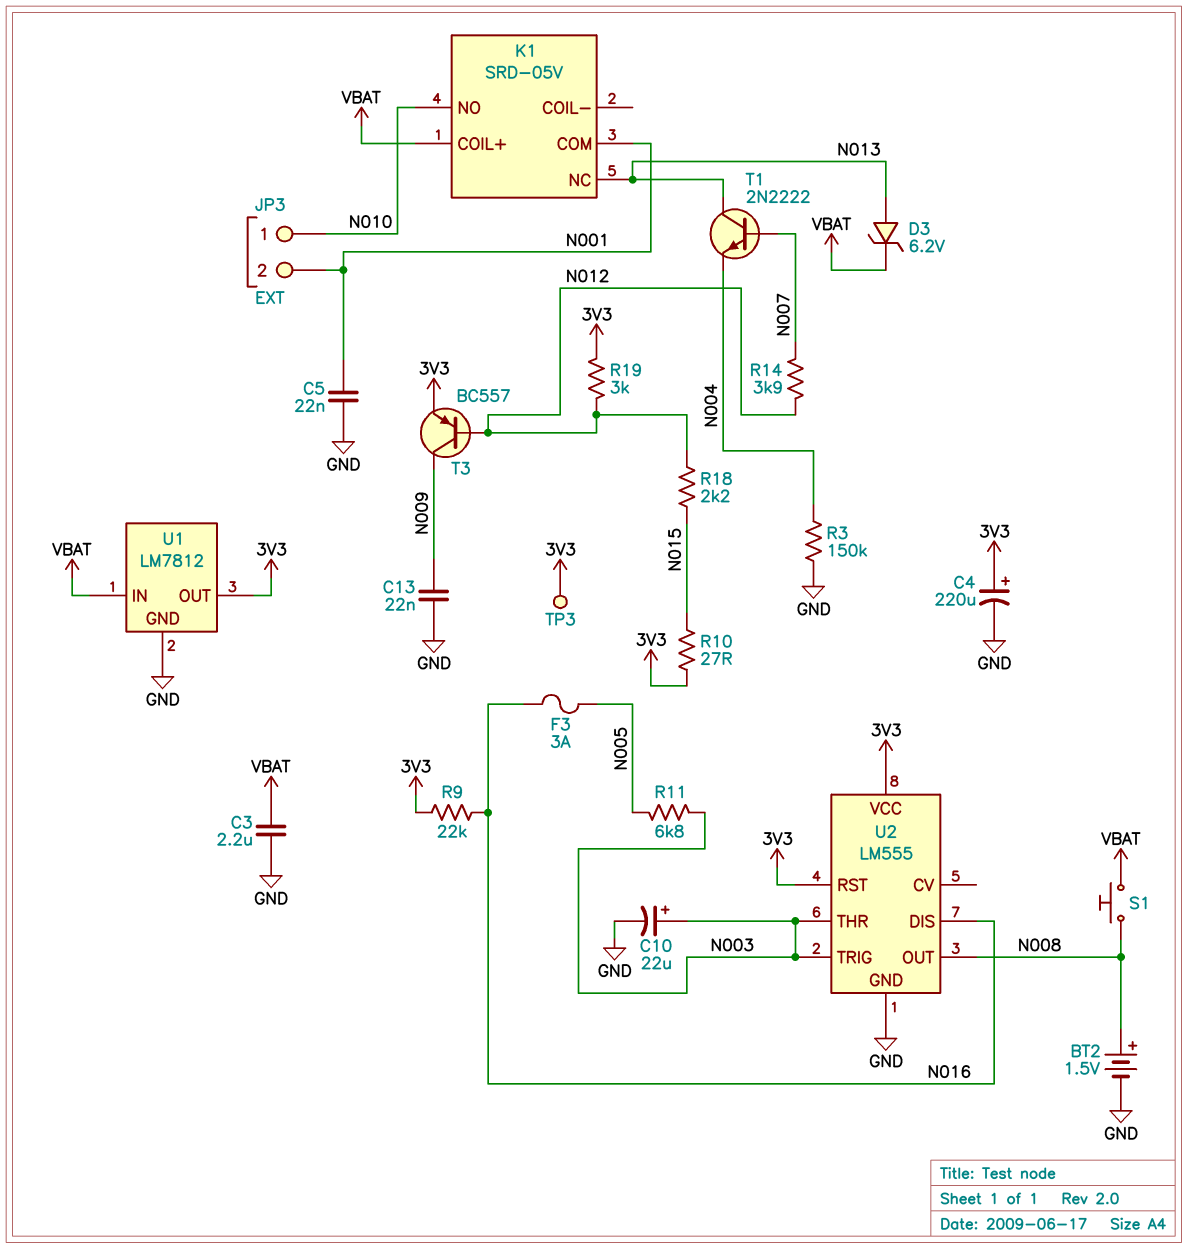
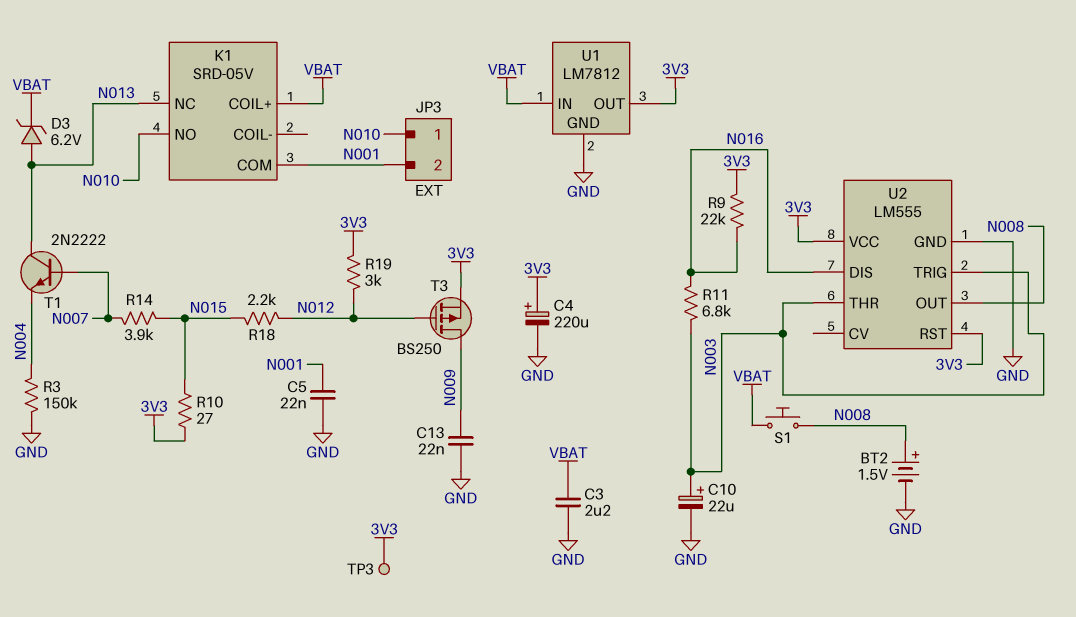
F3: 3A (N005, N016) -> none
R11: 6.8k (N003, N005) -> 6.8k (N003, N016)
R14: 3.9k (N007, N012) -> 3.9k (N007, N015)
T3: PNP BC557 (B N012, C N009, E 3V3) -> PMOS BS250 (G N012, D N009, S 3V3)

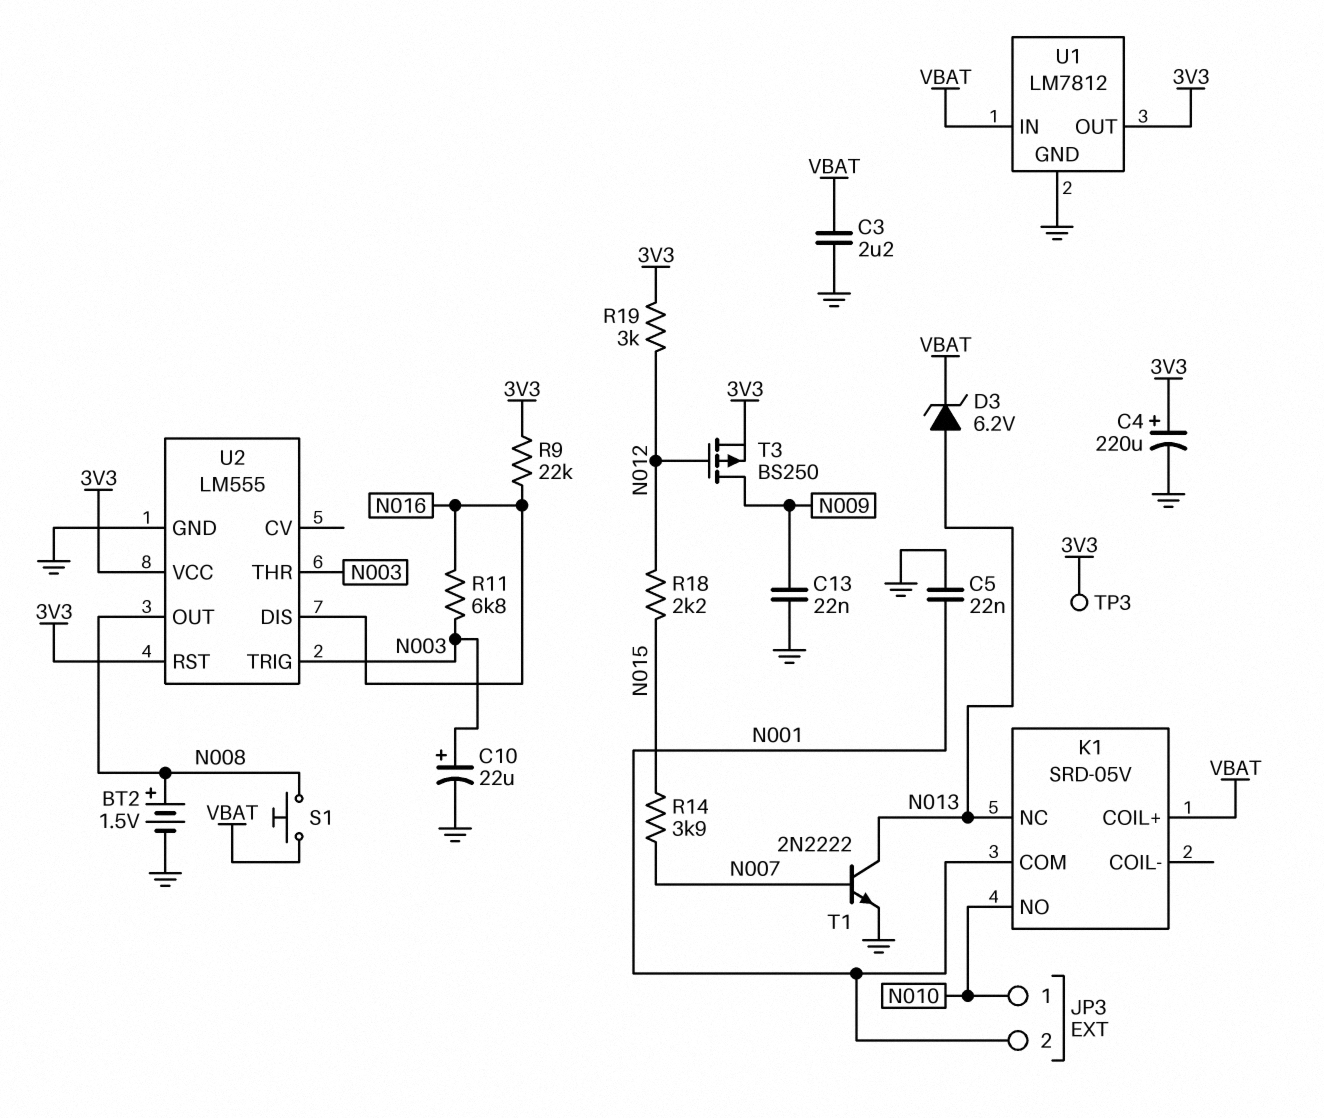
R3: 150k (GND, N004) -> none
R10: 27 (3V3, N015) -> none
T1: NPN 2N2222 (B N007, C N013, E N004) -> NPN 2N2222 (B N007, C N013, E GND)

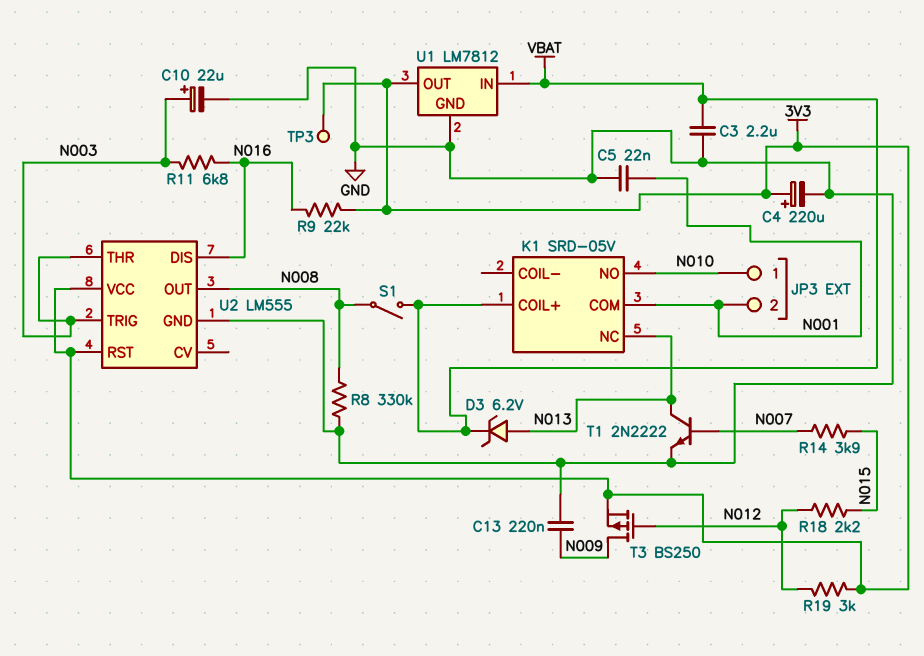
BT2: 1.5V (plus N008, minus GND) -> none
C13: 22nF (GND, N009) -> 220nF (GND, N009)
R8: none -> 330k (GND, N008)
S1: button (N008, VBAT) -> switch (N008, VBAT)

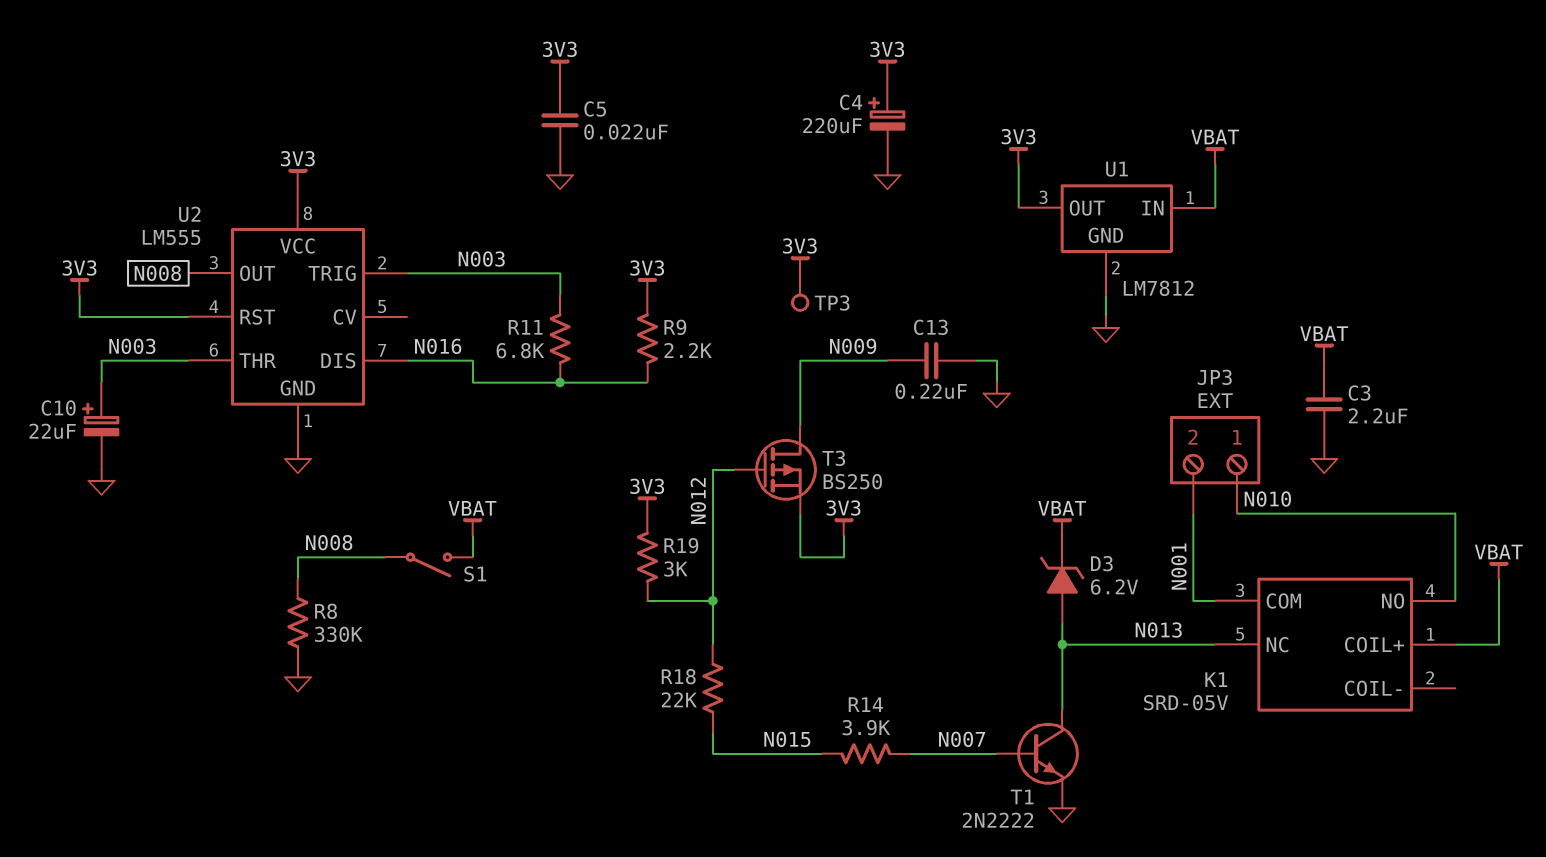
C5: 22nF (GND, N001) -> 22nF (3V3, GND)
R9: 22k (3V3, N016) -> 2.2k (3V3, N016)
R18: 2.2k (N012, N015) -> 22k (N012, N015)

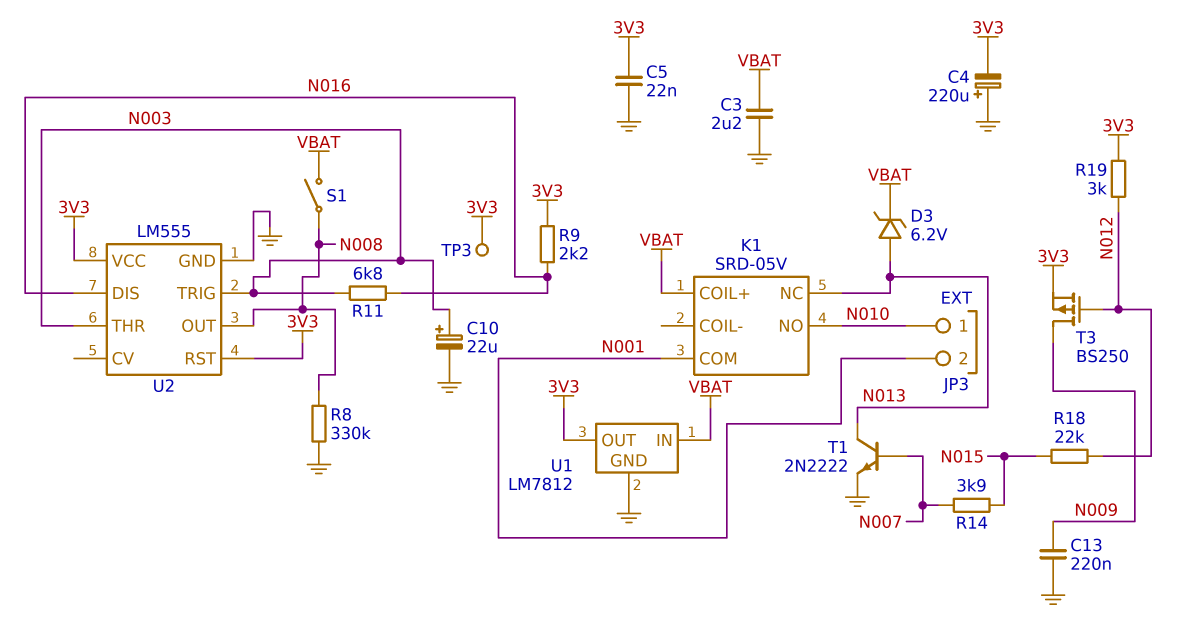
C4: 220uF (plus 3V3, minus GND) -> 220uF (plus GND, minus 3V3)

